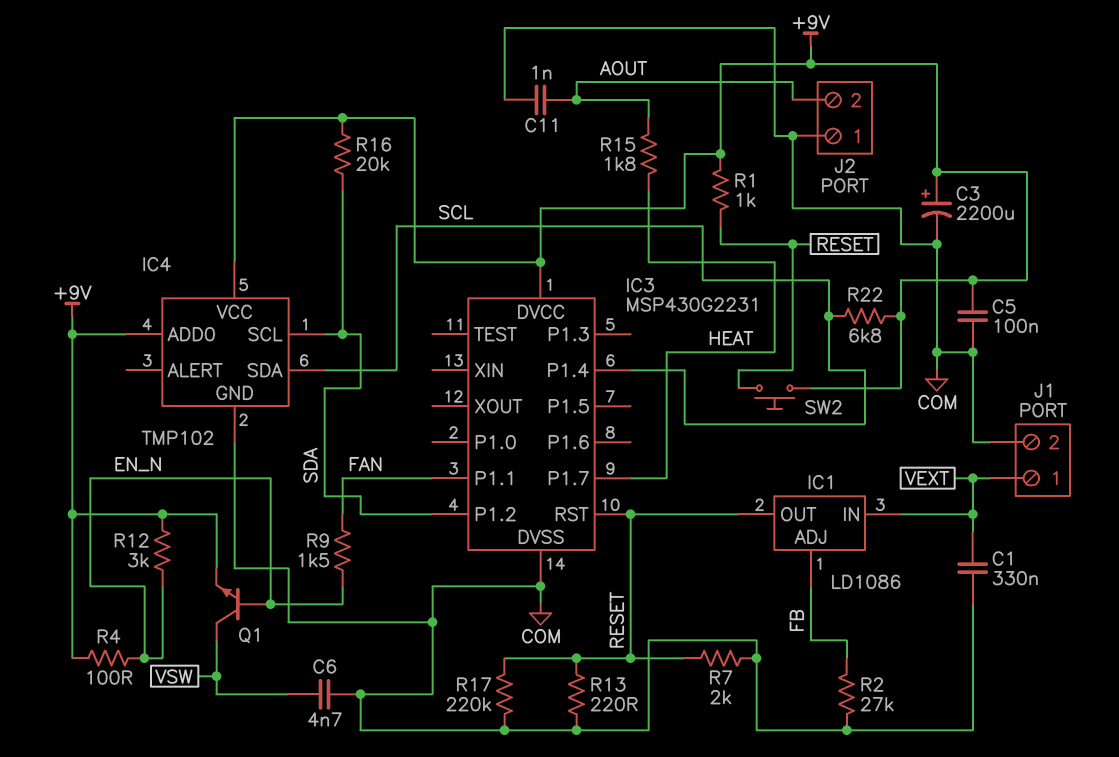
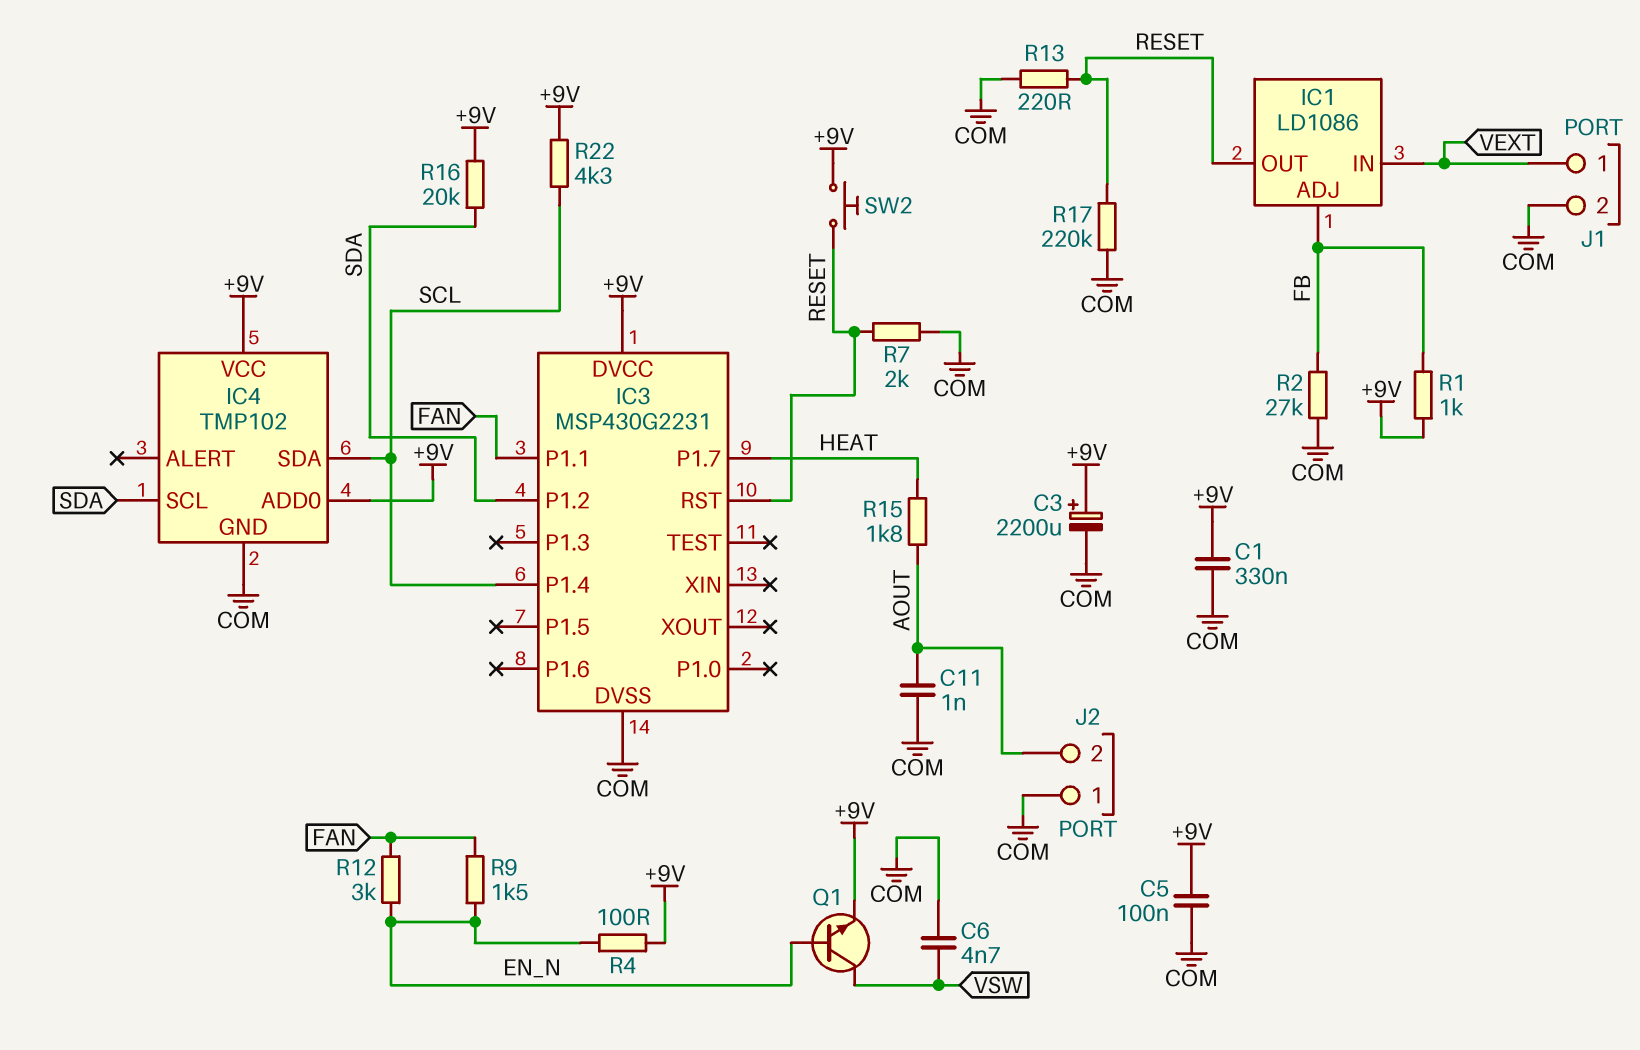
C1: 330nF (COM, VEXT) -> 330nF (+9V, COM)
R1: 1k (+9V, RESET) -> 1k (+9V, FB)
R12: 3k (+9V, EN_N) -> 3k (EN_N, FAN)
R22: 6.8k (+9V, SCL) -> 4.3k (+9V, SCL)

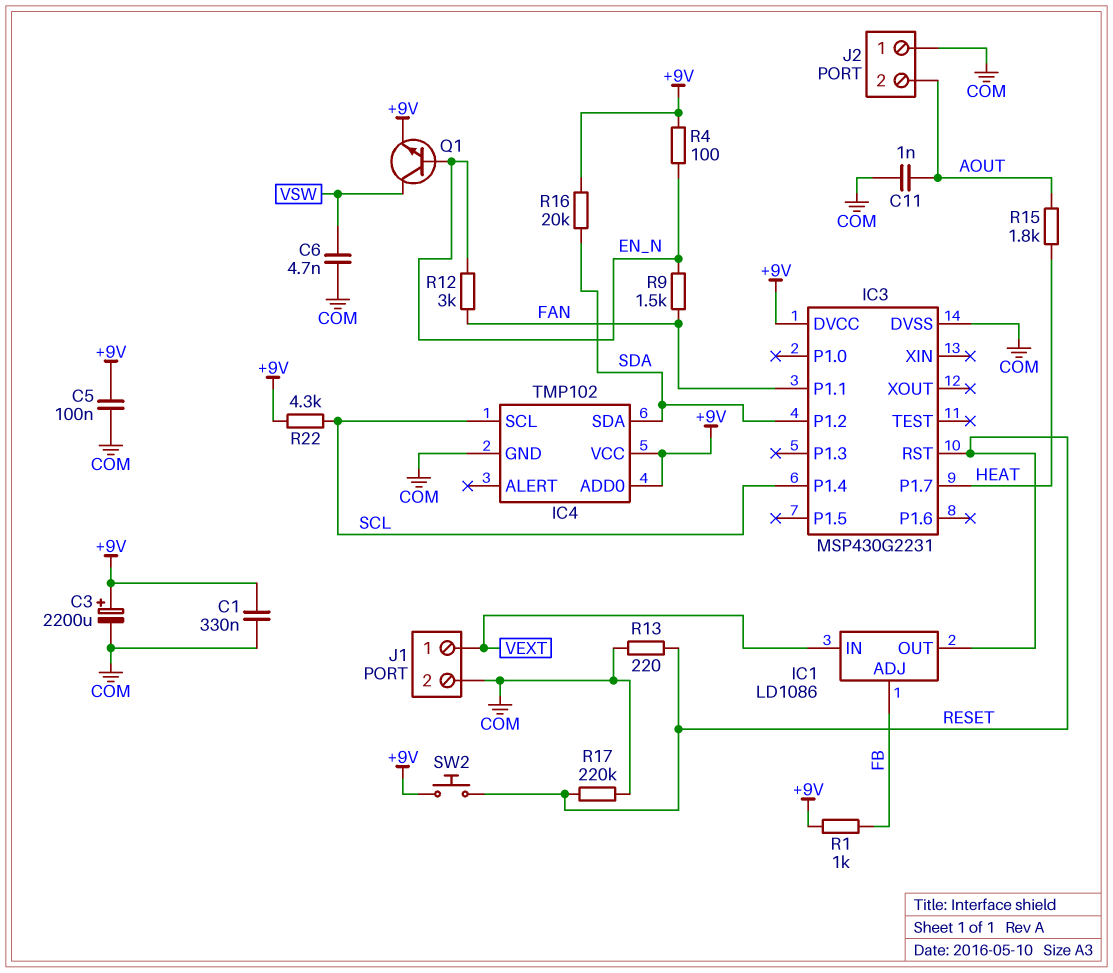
IC4 pin SCL: SDA -> SCL
IC4 pin SDA: SCL -> SDA
R2: 27k (COM, FB) -> none
R7: 2k (COM, RESET) -> none

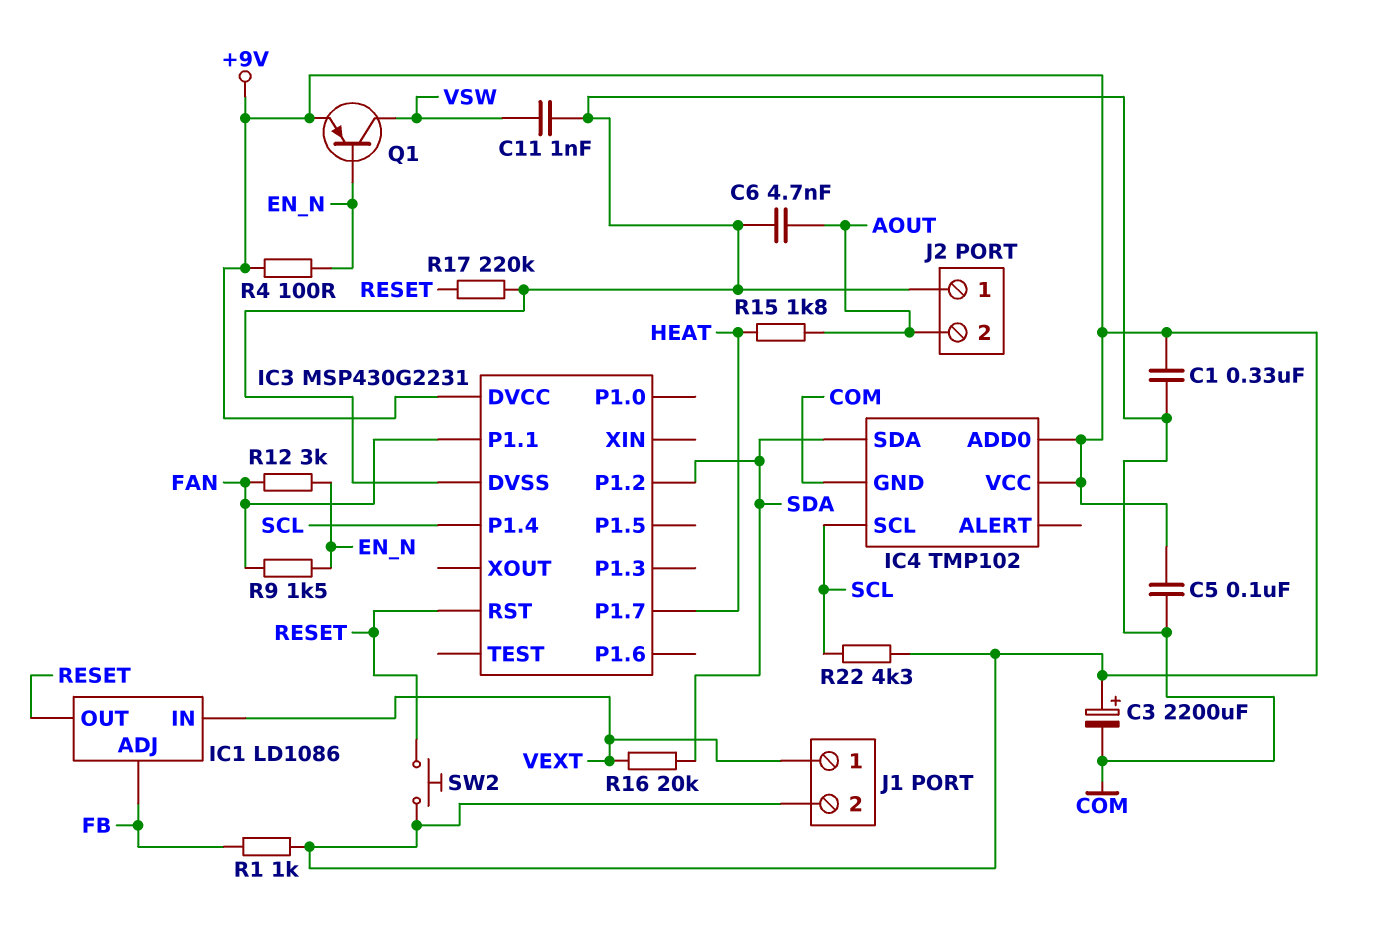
C6: 4.7nF (COM, VSW) -> 4.7nF (AOUT, COM)
C11: 1nF (AOUT, COM) -> 1nF (COM, VSW)
J1 pin 2: COM -> +9V
Q1: NPN (B EN_N, C VSW, E +9V) -> PNP (B EN_N, C VSW, E +9V)
R13: 220 (COM, RESET) -> none
R16: 20k (+9V, SDA) -> 20k (SDA, VEXT)

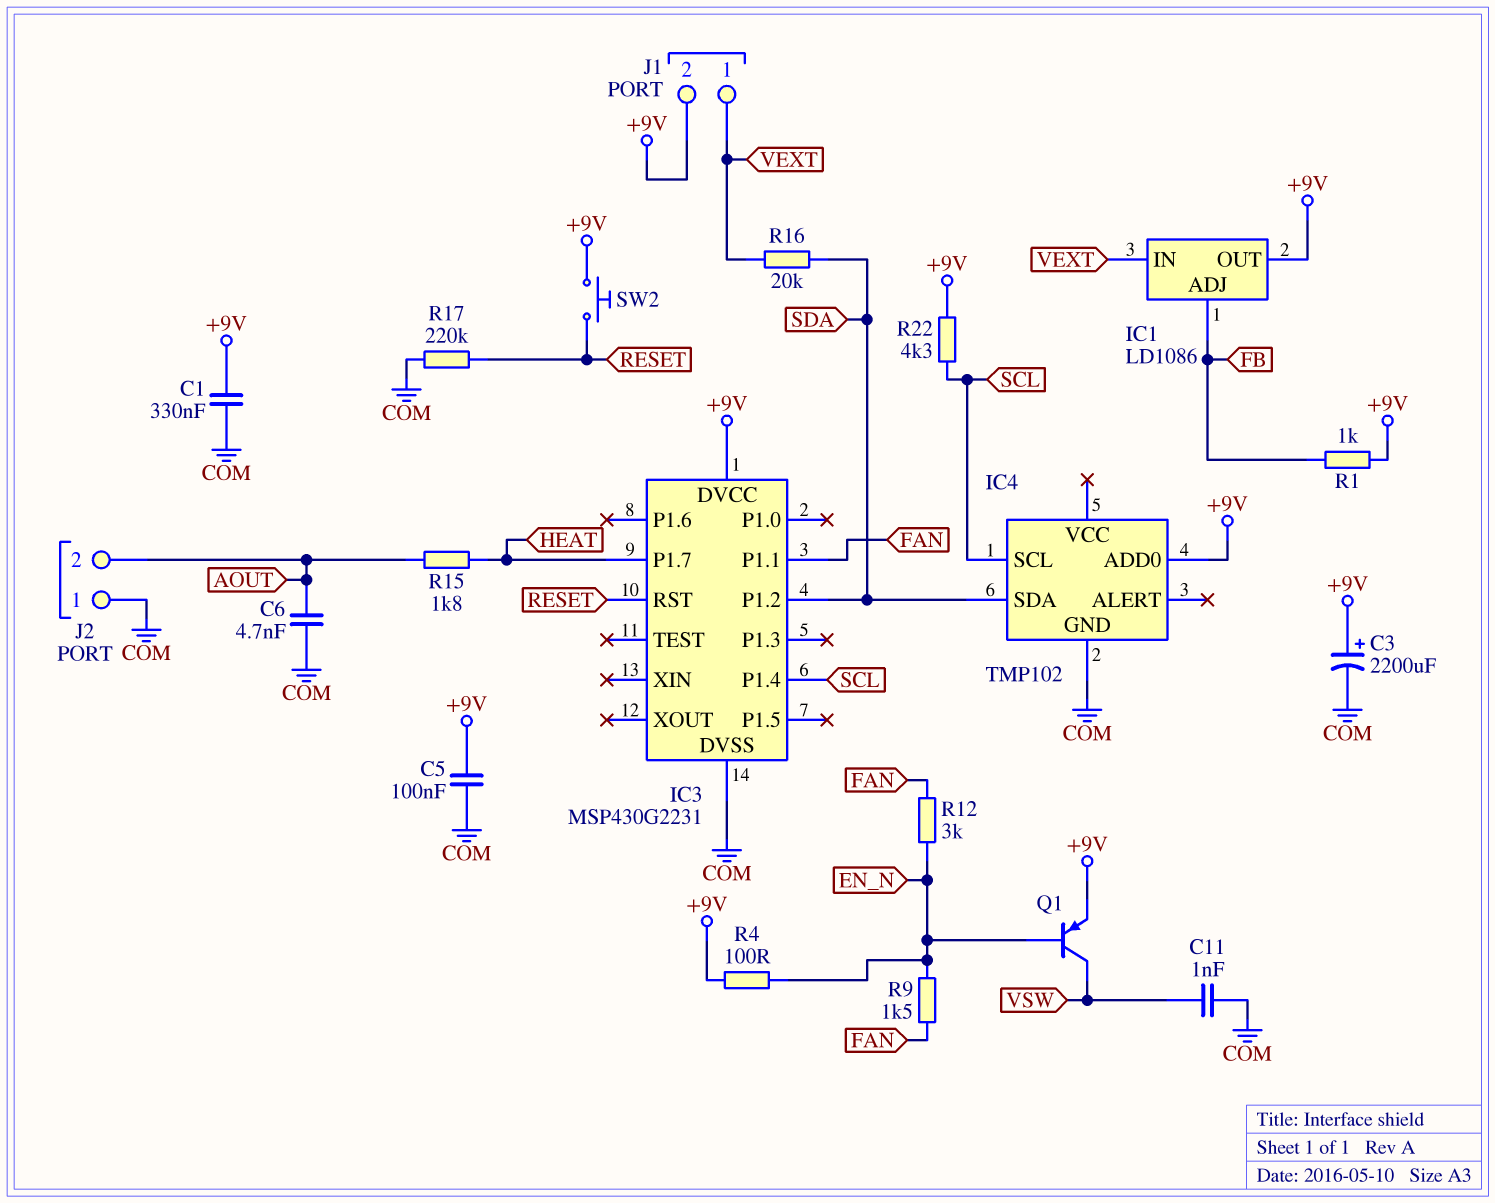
IC1 pin OUT: RESET -> +9V
IC4 pin VCC: +9V -> none

